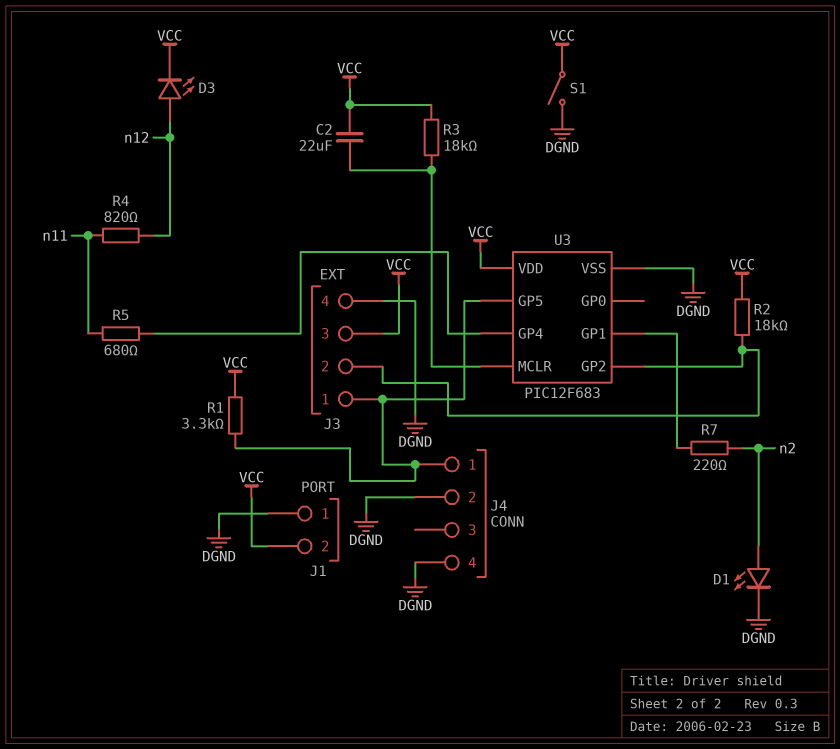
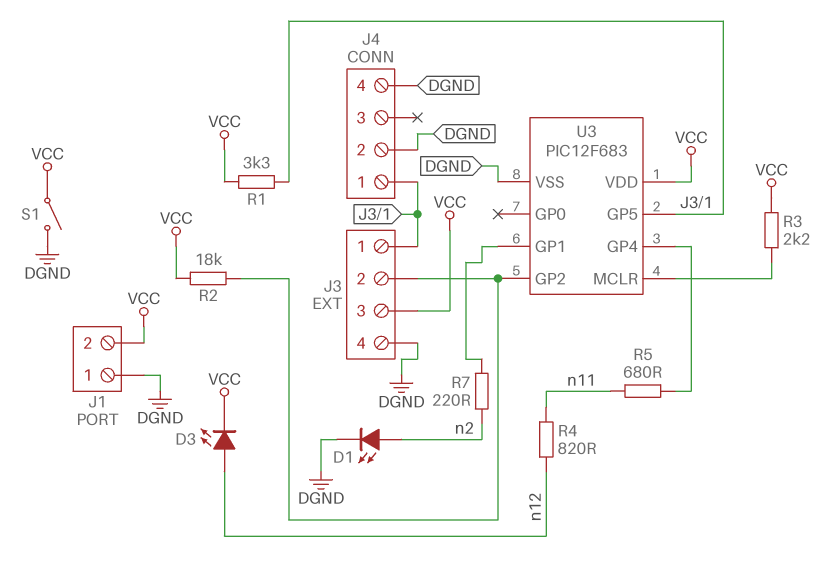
C2: 22uF (U3/MCLR, VCC) -> none
R3: 18k (U3/MCLR, VCC) -> 2.2k (U3/MCLR, VCC)

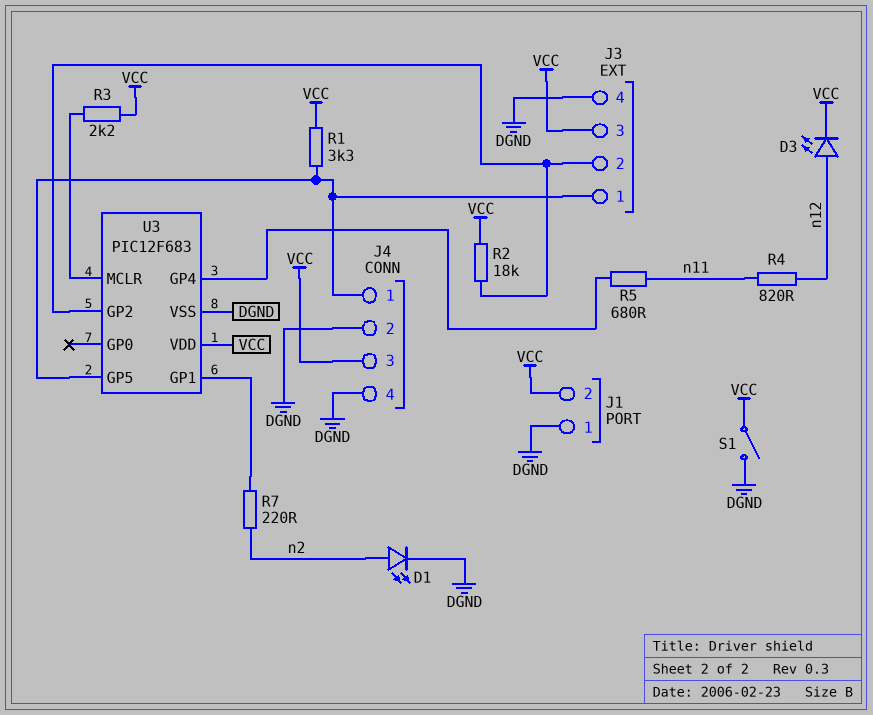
J4 pin 3: none -> VCC

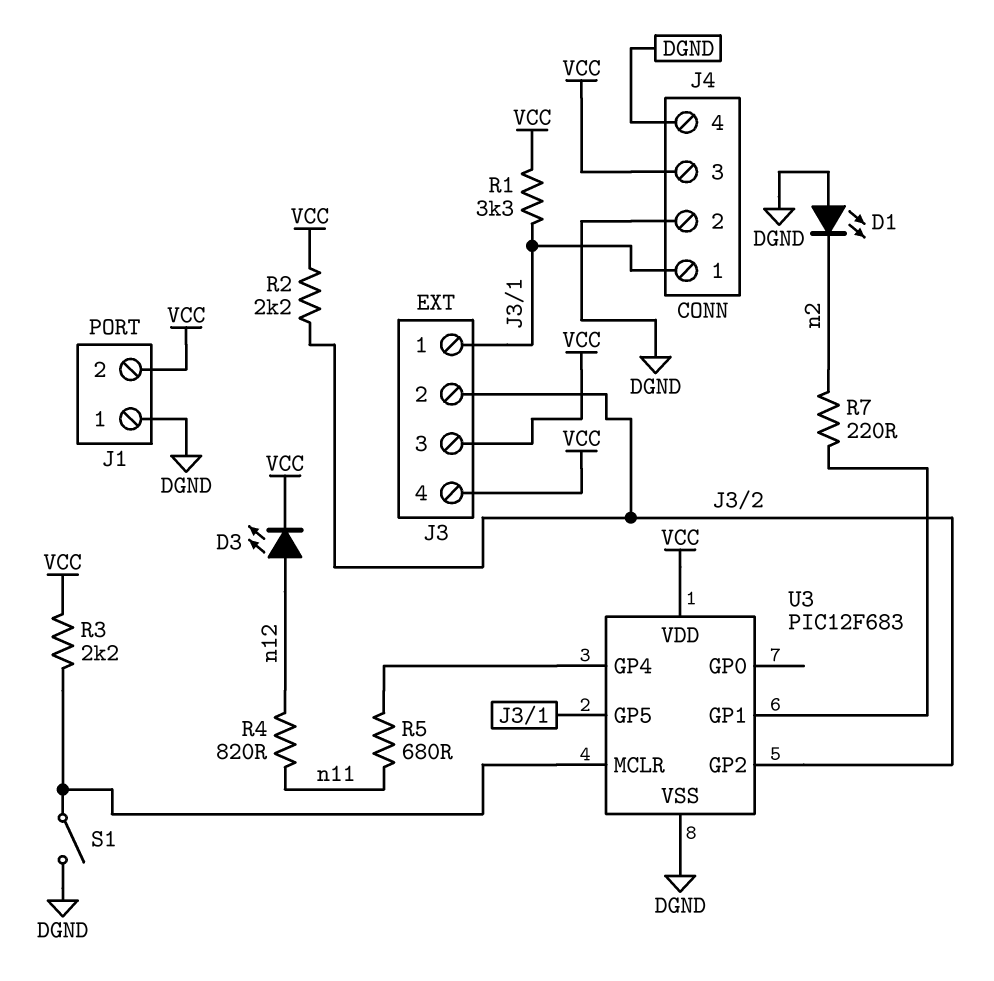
D1: LED (A n2, K DGND) -> LED (A DGND, K n2)
J3 pin 4: DGND -> VCC
R2: 18k (J3/2, VCC) -> 2.2k (J3/2, VCC)
S1: switch (DGND, VCC) -> switch (DGND, U3/MCLR)

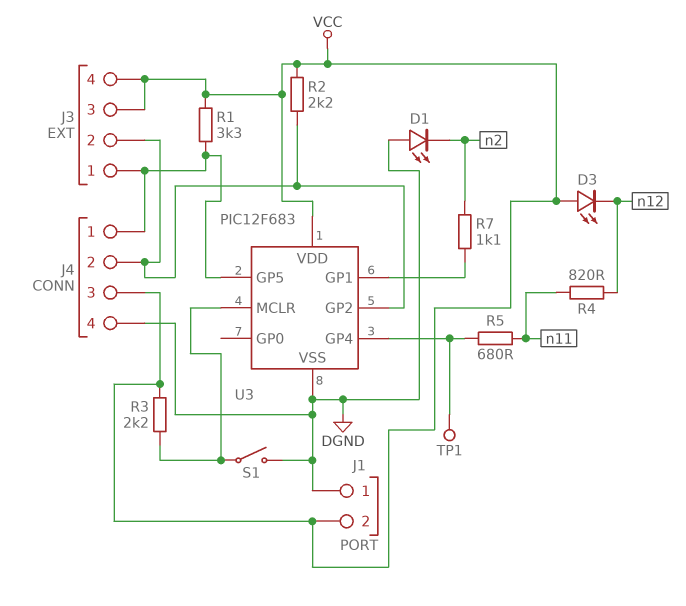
D3: LED (A n12, K VCC) -> LED (A VCC, K n12)
J4 pin 2: DGND -> J3/2
R7: 220 (U3/GP1, n2) -> 1.1k (U3/GP1, n2)
TP1: none -> test point (U3/GP4)

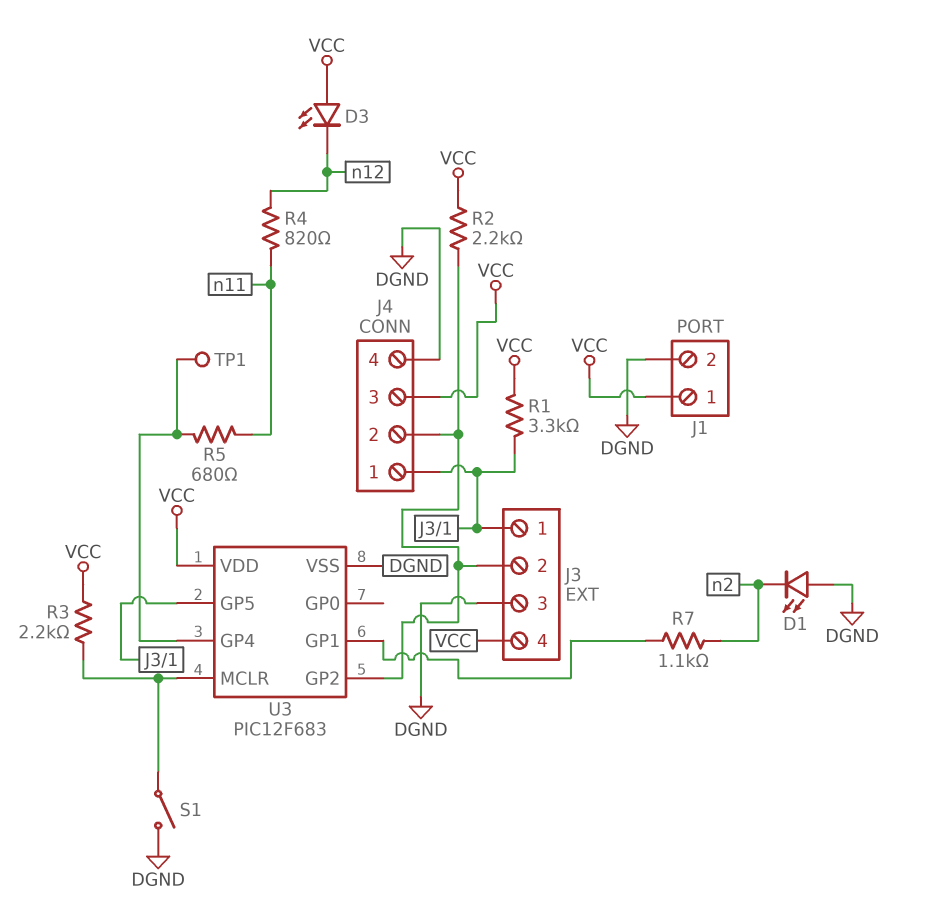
J1 pin 1: DGND -> VCC
J1 pin 2: VCC -> DGND
J3 pin 3: VCC -> DGND

